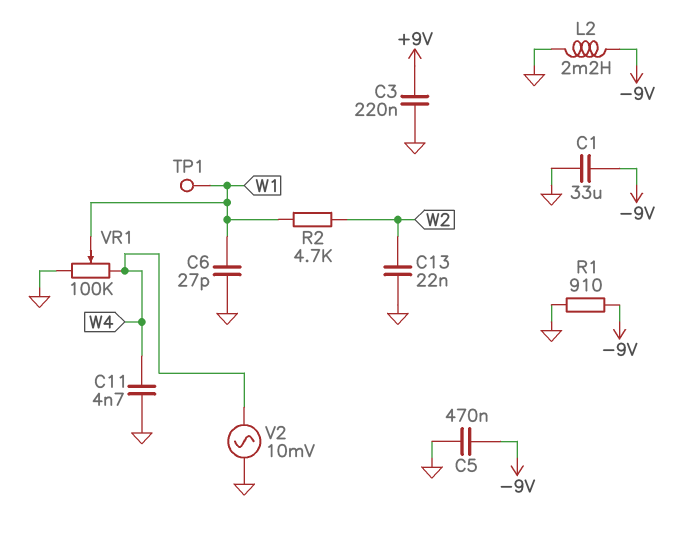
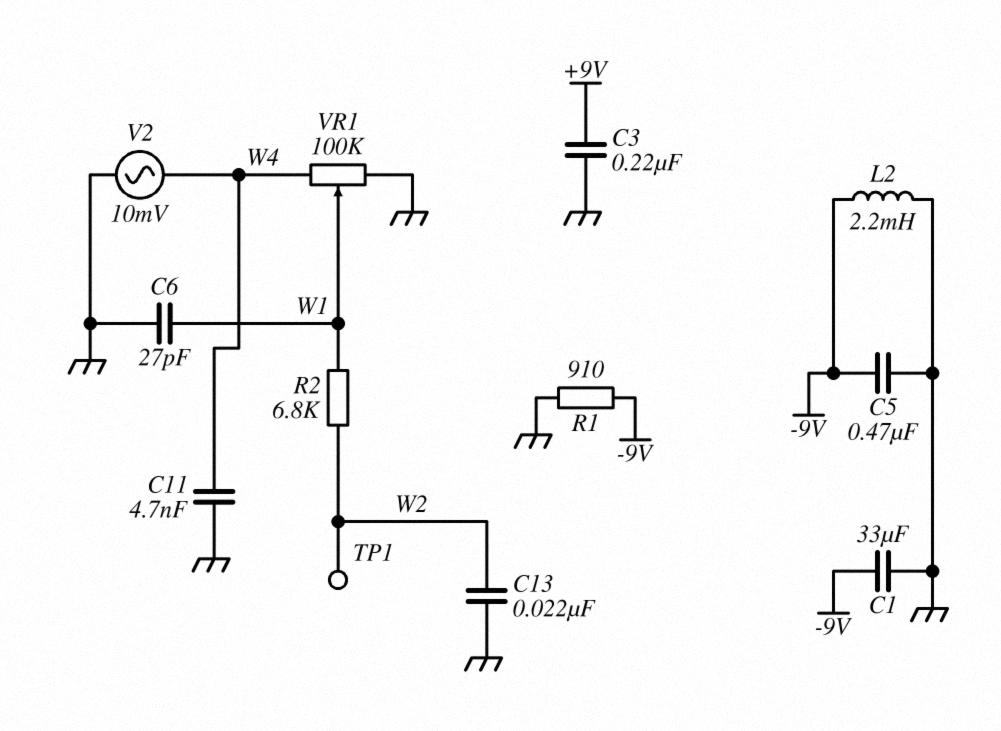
R2: 4.7k (W1, W2) -> 6.8k (W1, W2)
TP1: test point (W1) -> test point (W2)

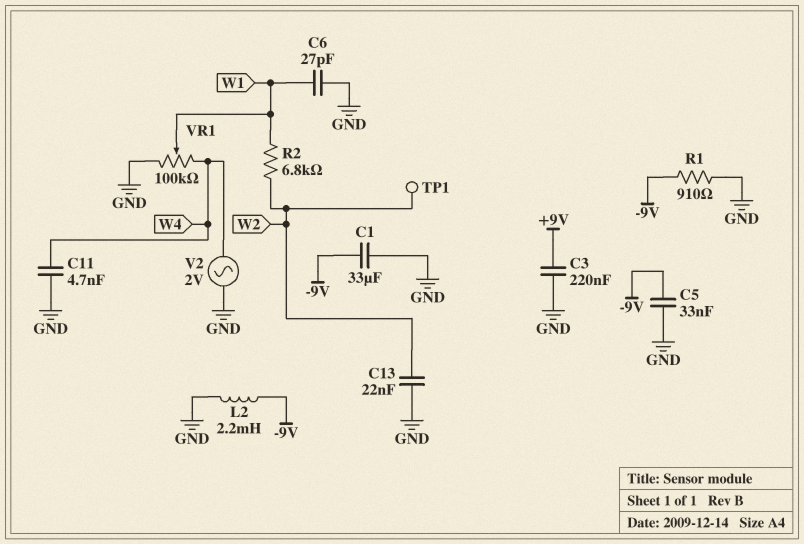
C5: 470nF (-9V, GND) -> 33nF (-9V, GND)
V2: AC 10mV (GND, W4) -> AC 2V (GND, W4)

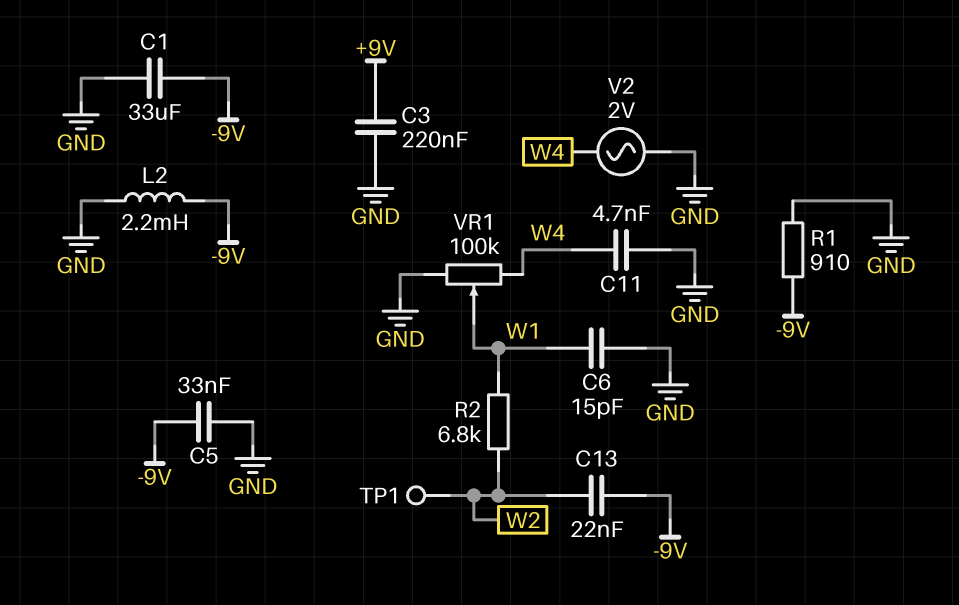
C6: 27pF (GND, W1) -> 15pF (GND, W1)
C13: 22nF (GND, W2) -> 22nF (-9V, W2)

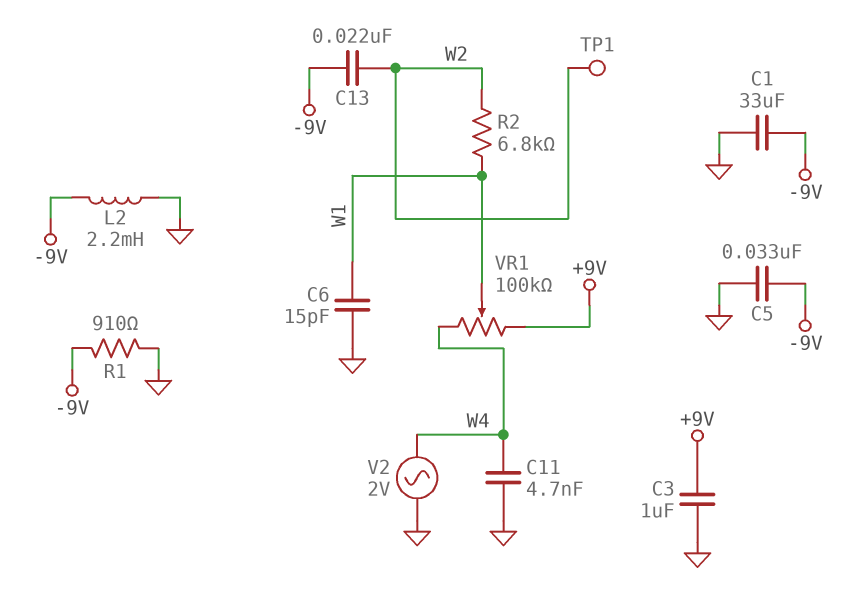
C3: 220nF (+9V, GND) -> 1uF (+9V, GND)
VR1: 100k (GND, W4, wiper W1) -> 100k (+9V, W4, wiper W1)

